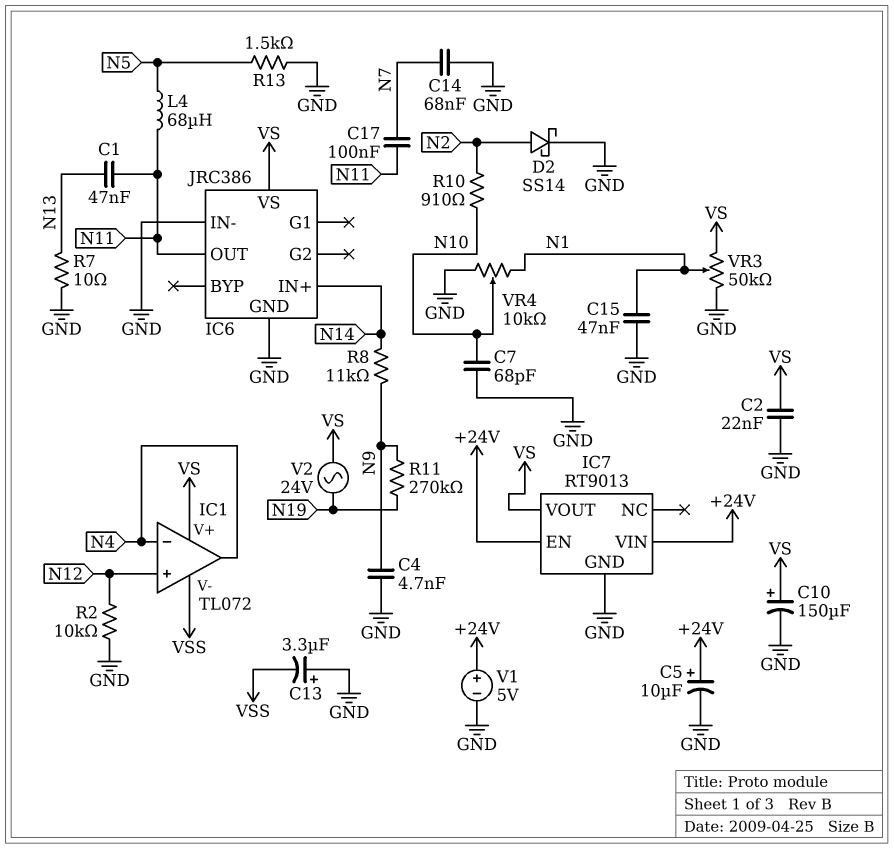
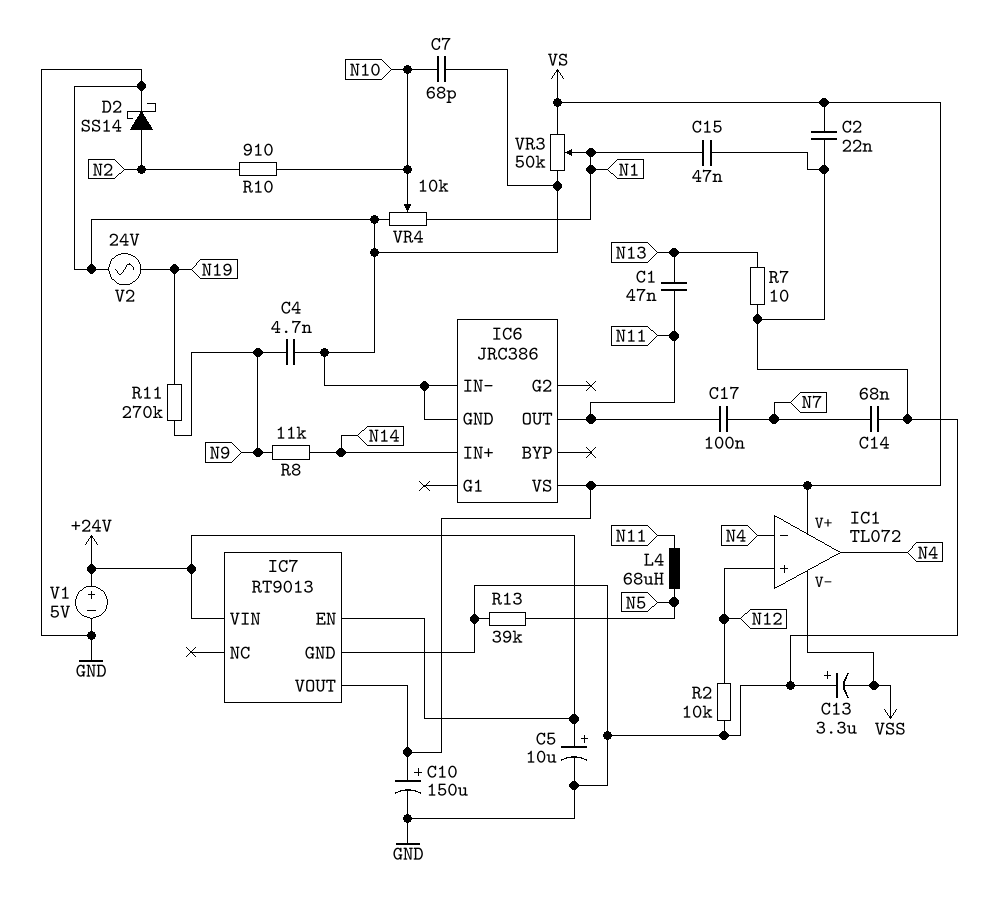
R13: 1.5k (GND, N5) -> 39k (GND, N5)
V2: AC 24V (N19, VS) -> AC 24V (GND, N19)

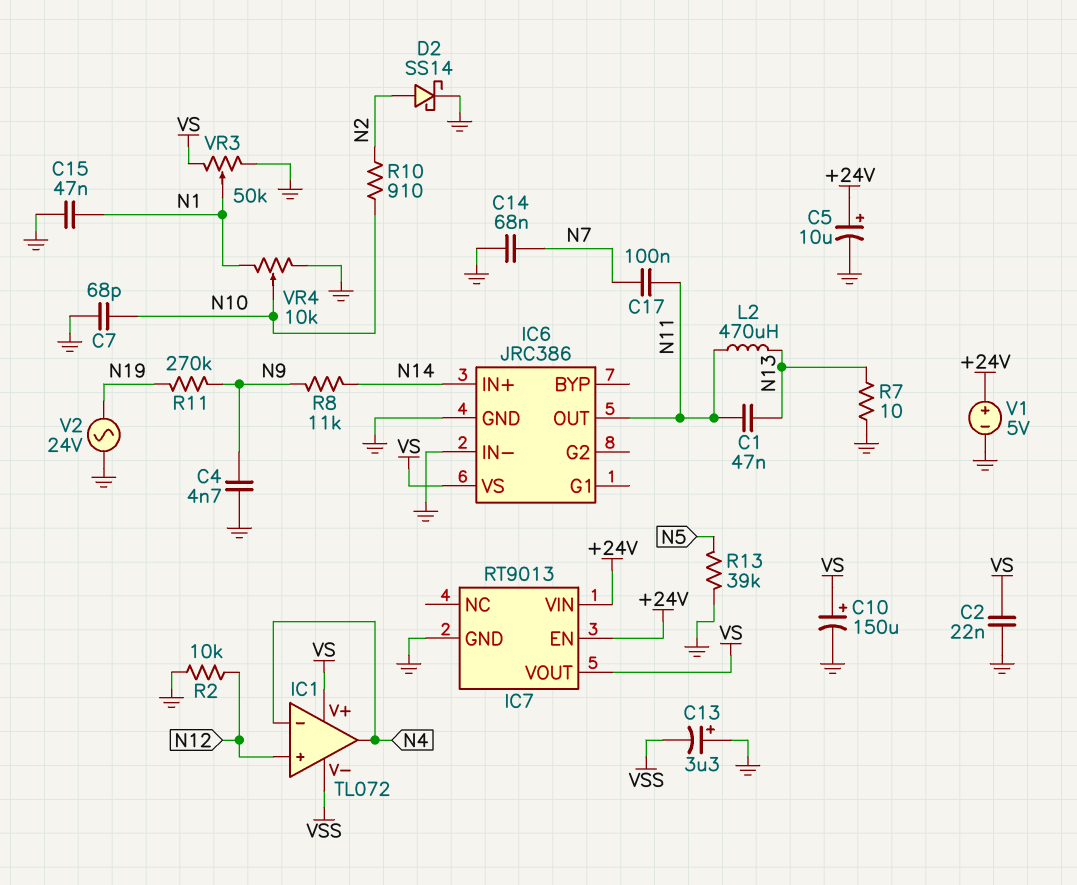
L2: none -> 470uH (N11, N13)
L4: 68uH (N5, N11) -> none

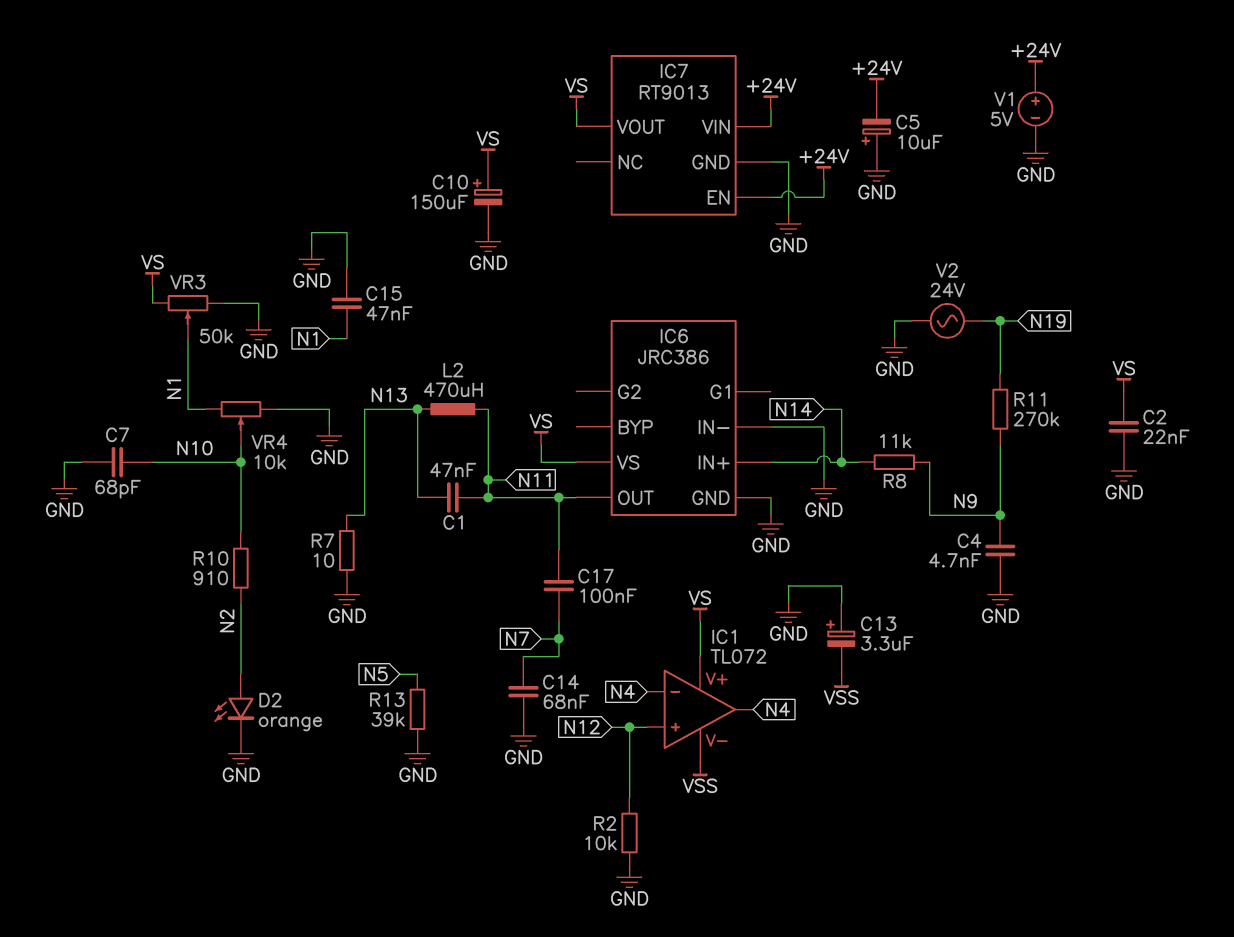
C5: 10uF (plus +24V, minus GND) -> 10uF (plus GND, minus +24V)
D2: schottky SS14 (A N2, K GND) -> LED orange (A N2, K GND)

